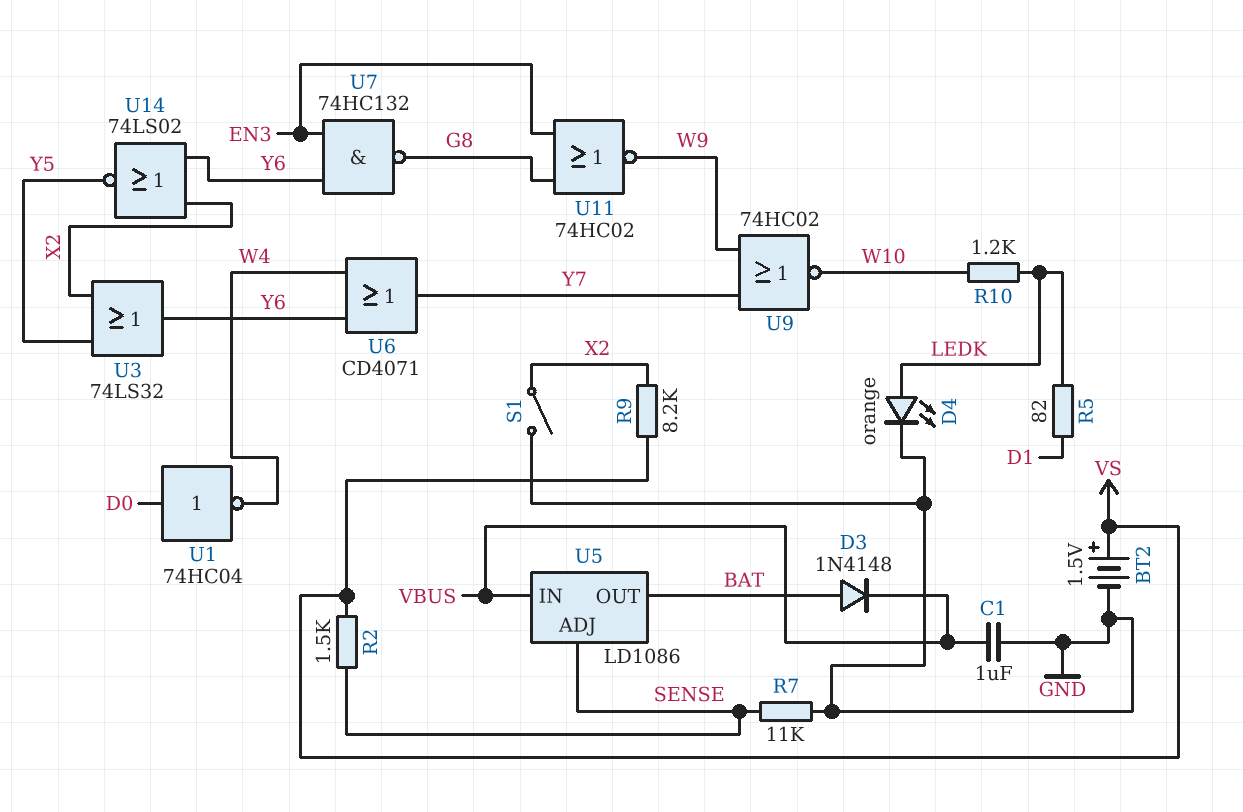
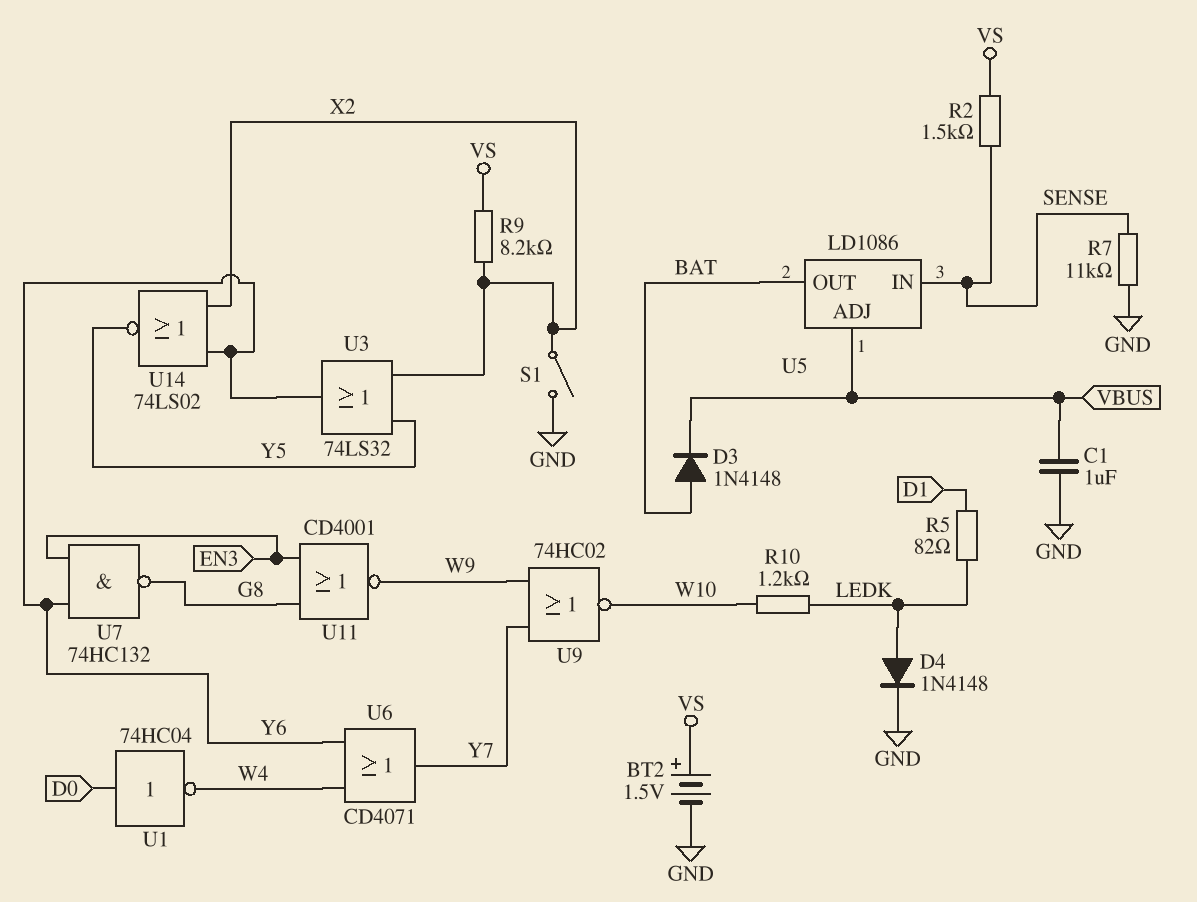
D4: LED orange (A LEDK, K GND) -> diode 1N4148 (A LEDK, K GND)
U5 pin ADJ: SENSE -> VBUS
U5 pin IN: VBUS -> SENSE
U11: NOR 74HC02 (in EN3, in G8, out W9) -> NOR CD4001 (in EN3, in G8, out W9)

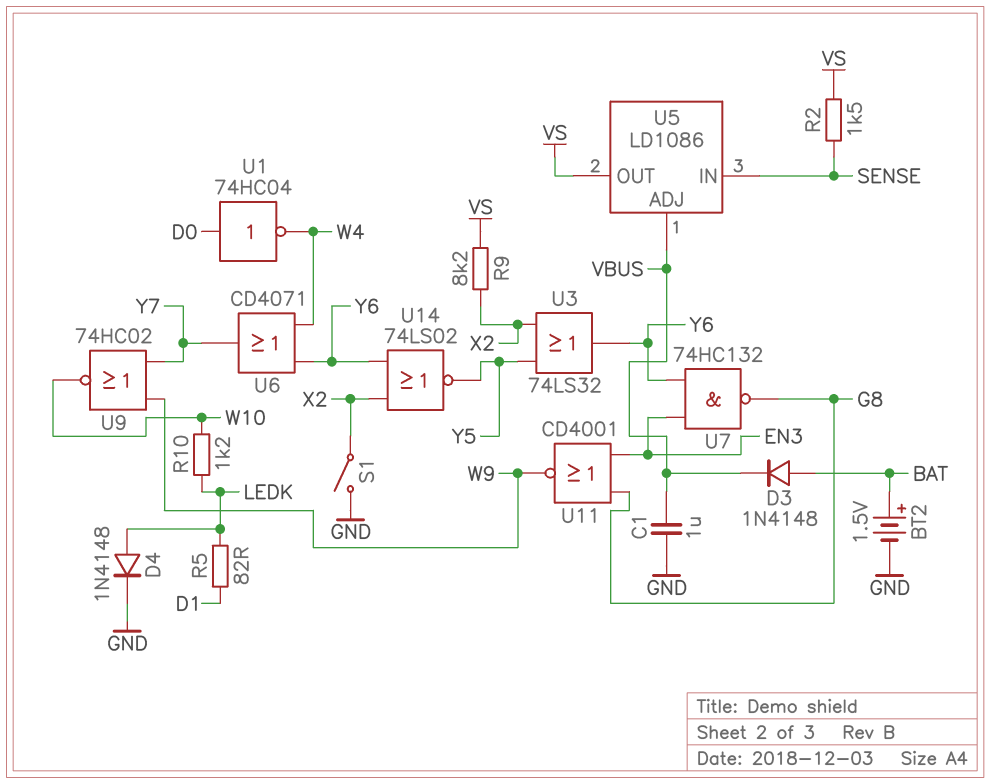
BT2: 1.5V (plus VS, minus GND) -> 1.5V (plus BAT, minus GND)
R7: 11k (GND, SENSE) -> none
U5 pin OUT: BAT -> VS

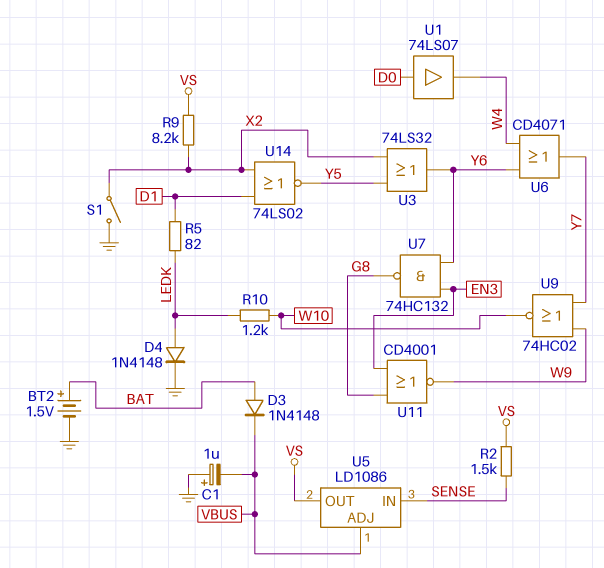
C1: 1uF (GND, VBUS) -> 1uF (plus GND, minus VBUS)
U1: NOT 74HC04 (in D0, out W4) -> buffer 74LS07 (in D0, out W4)
U14: NOR 74LS02 (in X2, in Y6, out Y5) -> NOR 74LS02 (in D1, in X2, out Y5)

